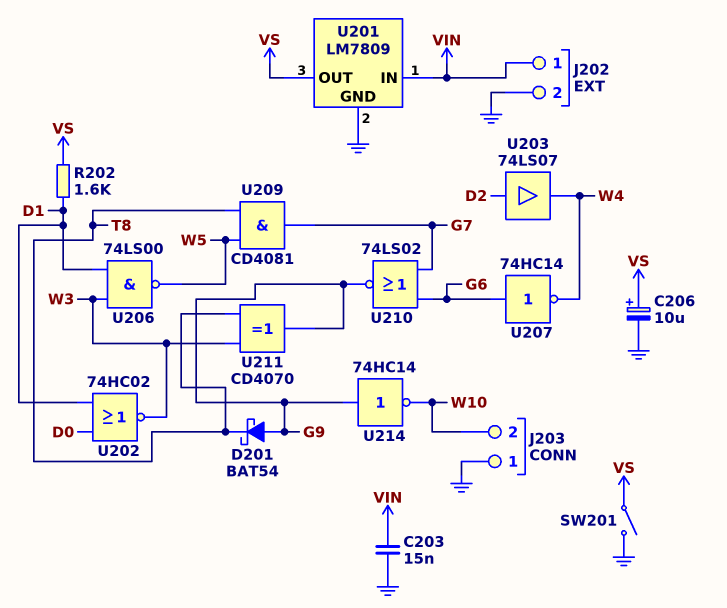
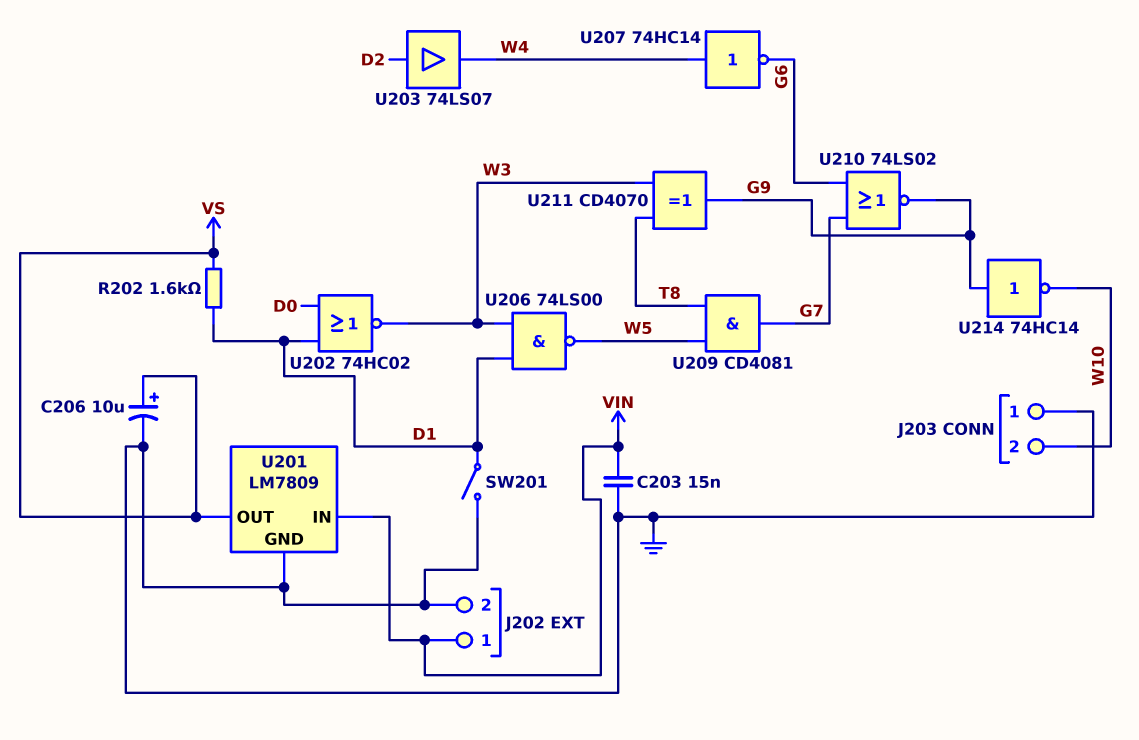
D201: schottky BAT54 (A G9, K T8) -> none
SW201: switch (GND, VS) -> switch (D1, GND)
U207: NOT 74HC14 (in G6, out W4) -> NOT 74HC14 (in W4, out G6)

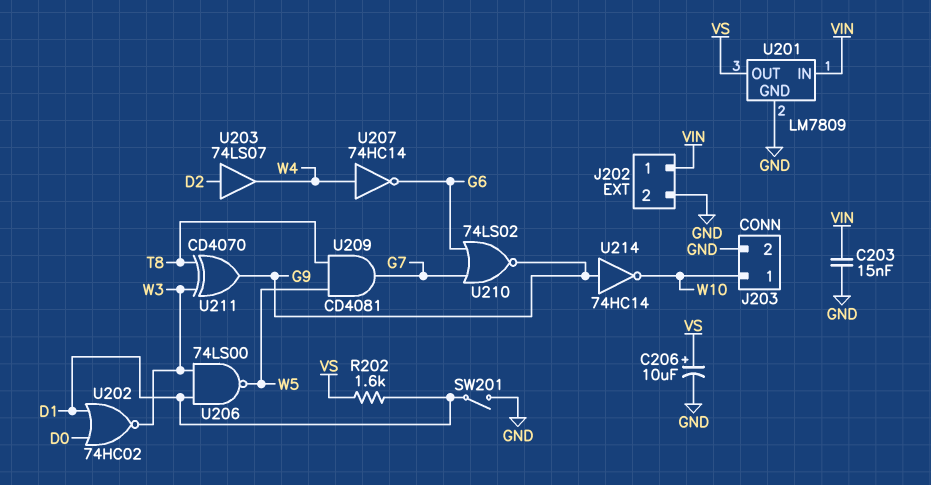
J203 pin 1: GND -> W10
J203 pin 2: W10 -> GND

